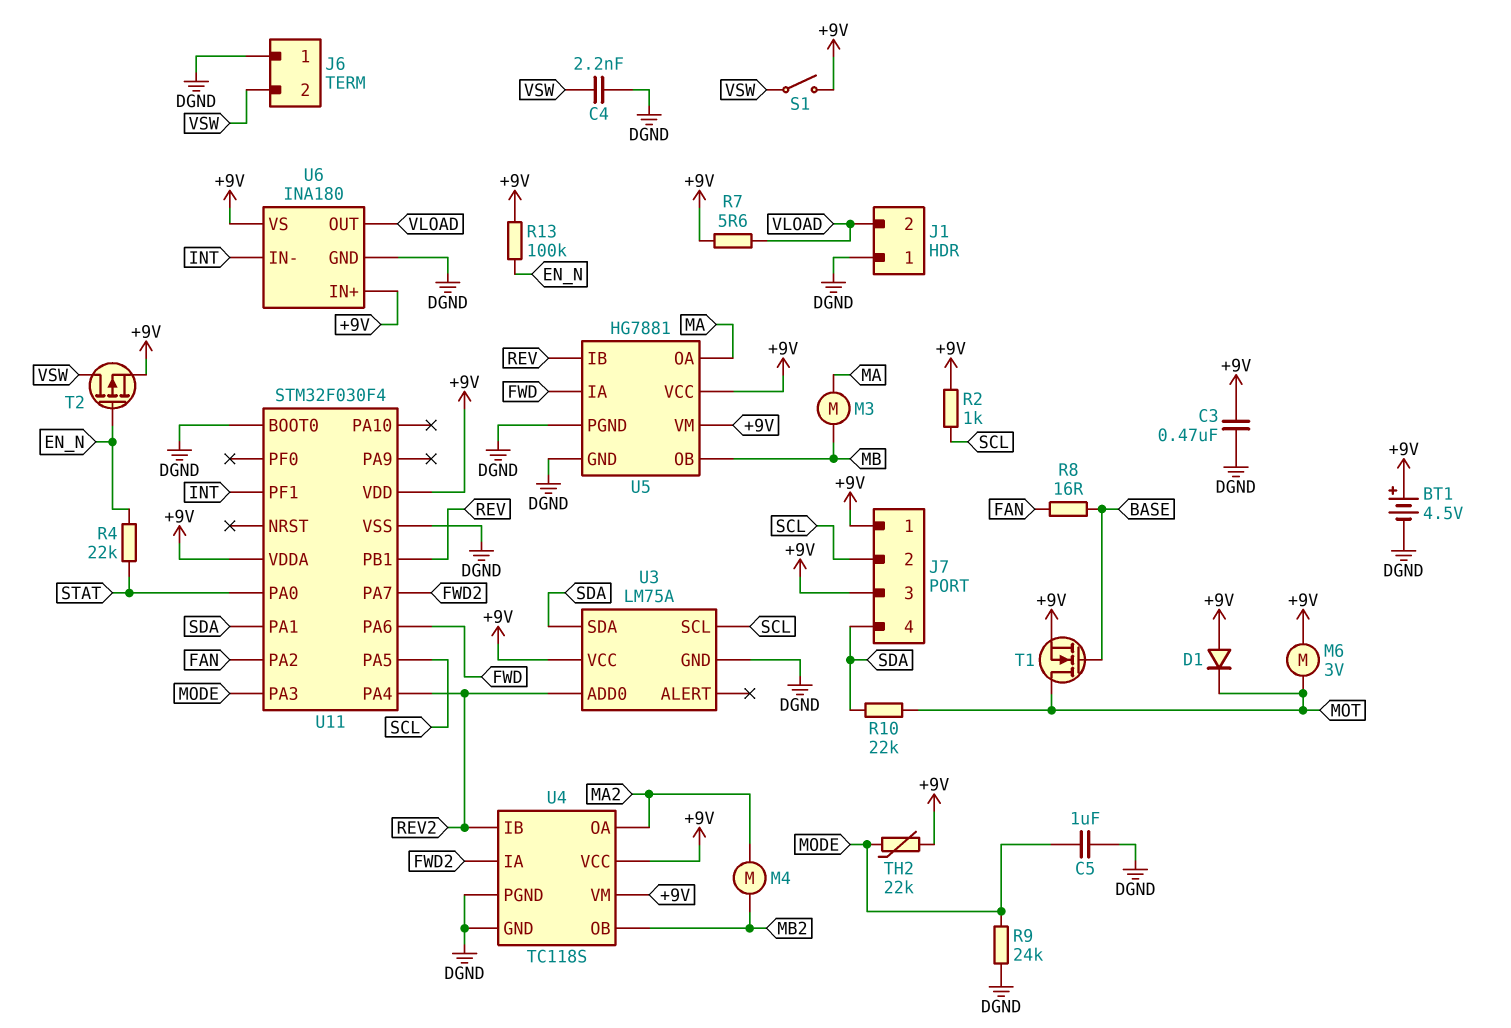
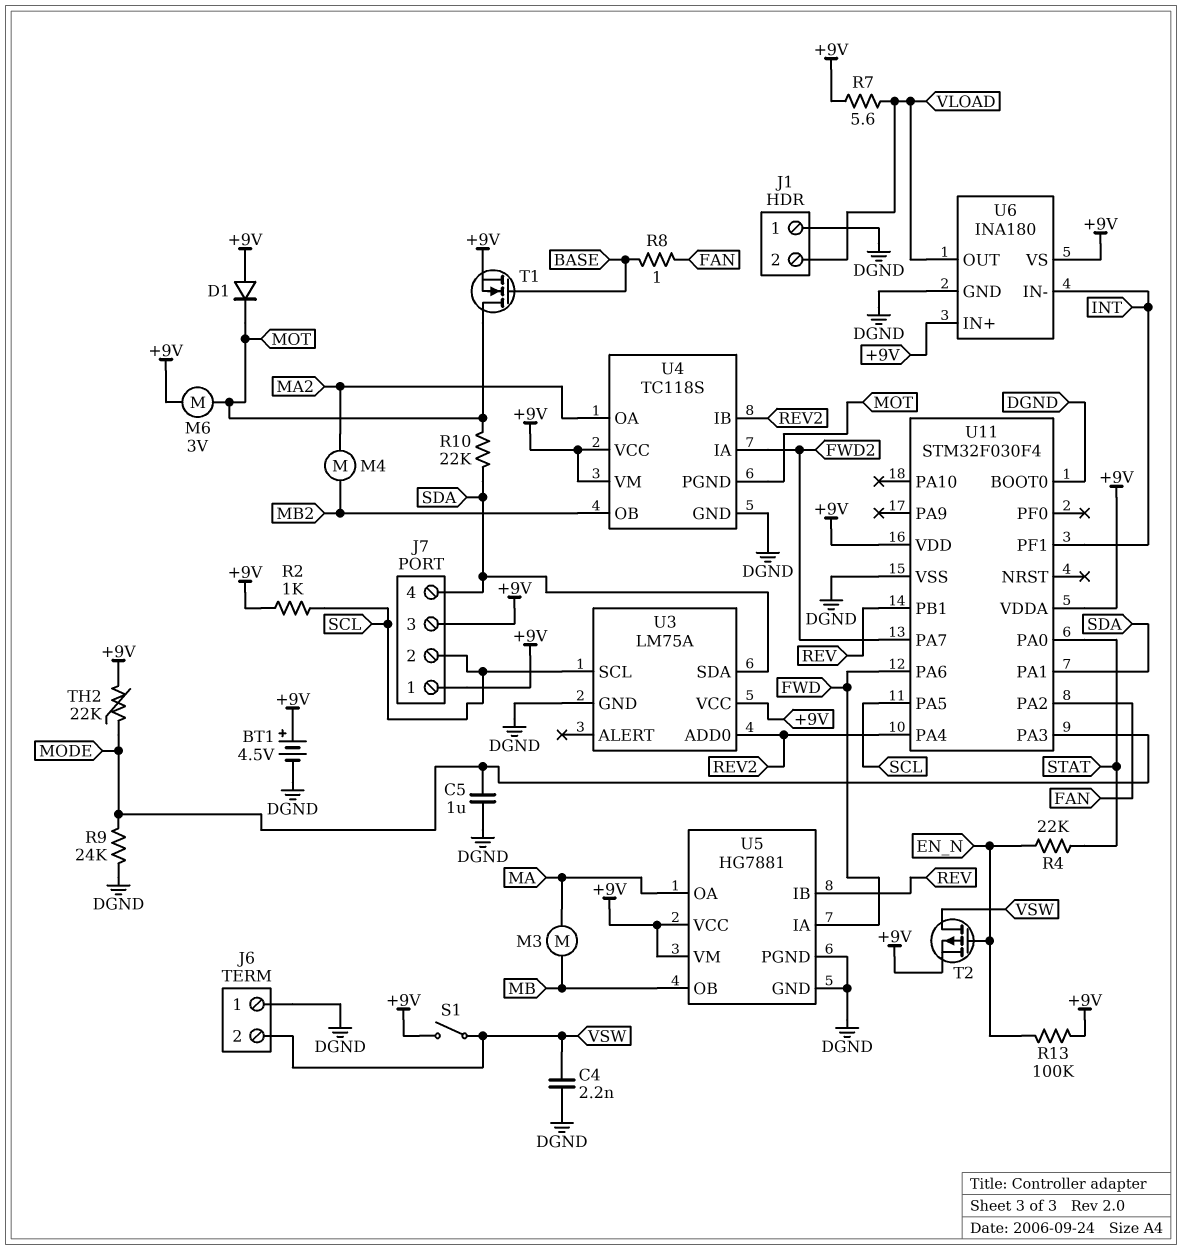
C3: 470nF (+9V, DGND) -> none
R8: 16 (BASE, FAN) -> 1 (BASE, FAN)
U4 pin PGND: DGND -> MOT

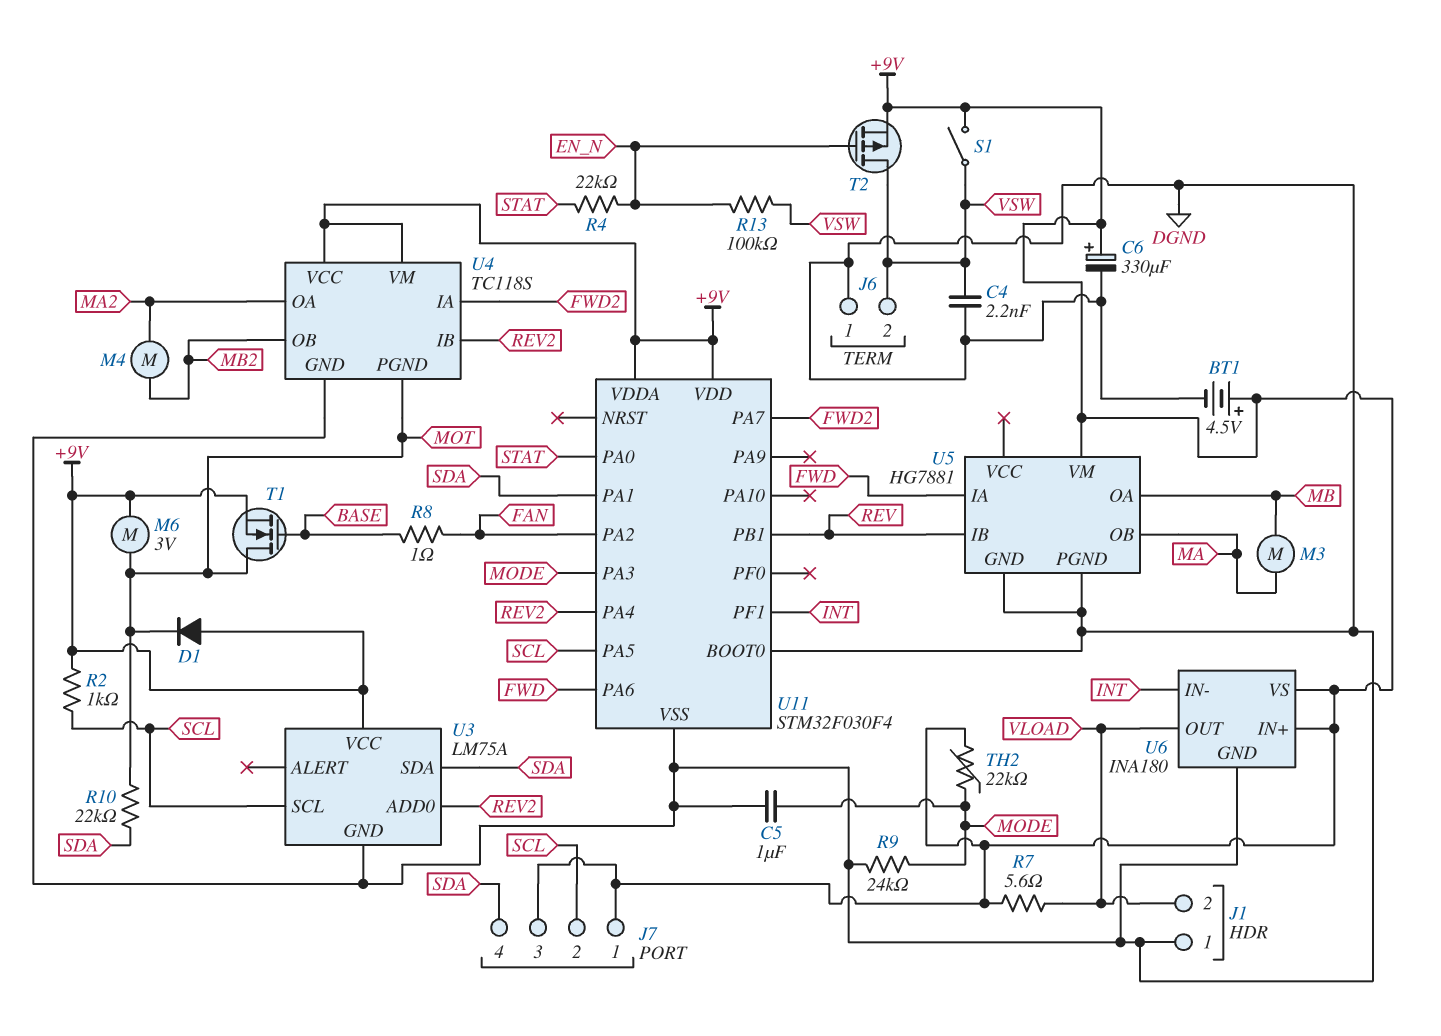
C6: none -> 330uF (plus +9V, minus DGND)
R13: 100k (+9V, EN_N) -> 100k (EN_N, VSW)
U5 pin OA: MA -> MB
U5 pin OB: MB -> MA
U5 pin VCC: +9V -> none

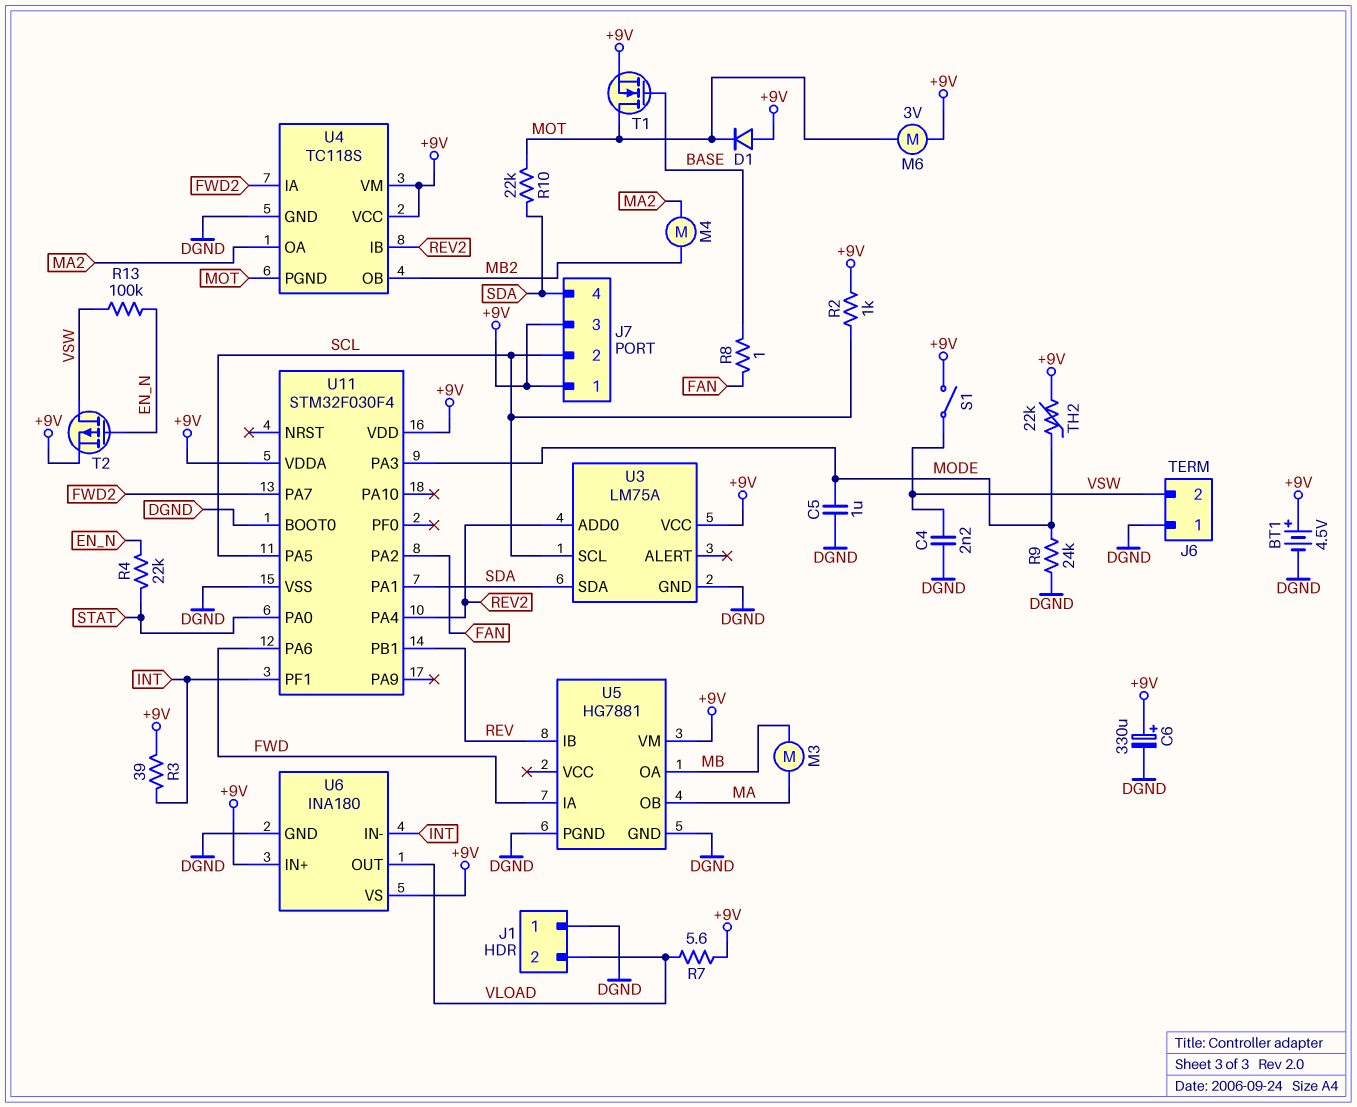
R3: none -> 39 (+9V, INT)

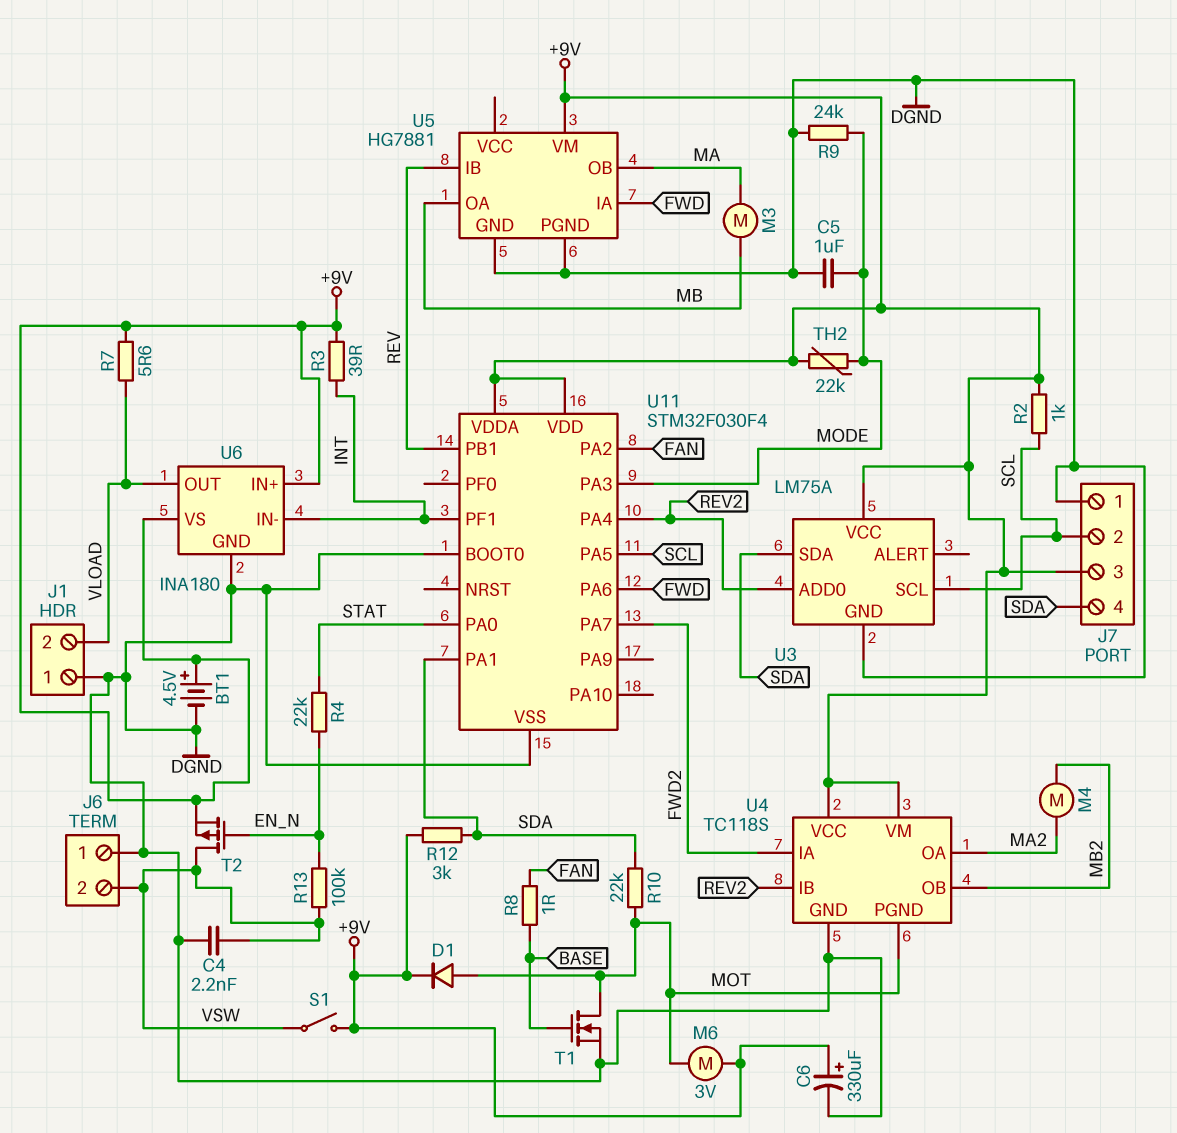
D1: diode (A +9V, K MOT) -> diode (A MOT, K +9V)
J7 pin 1: +9V -> DGND
R12: none -> 3k (+9V, SDA)
T1: NMOS (G BASE, D MOT, S +9V) -> NMOS (G BASE, D MOT, S DGND)

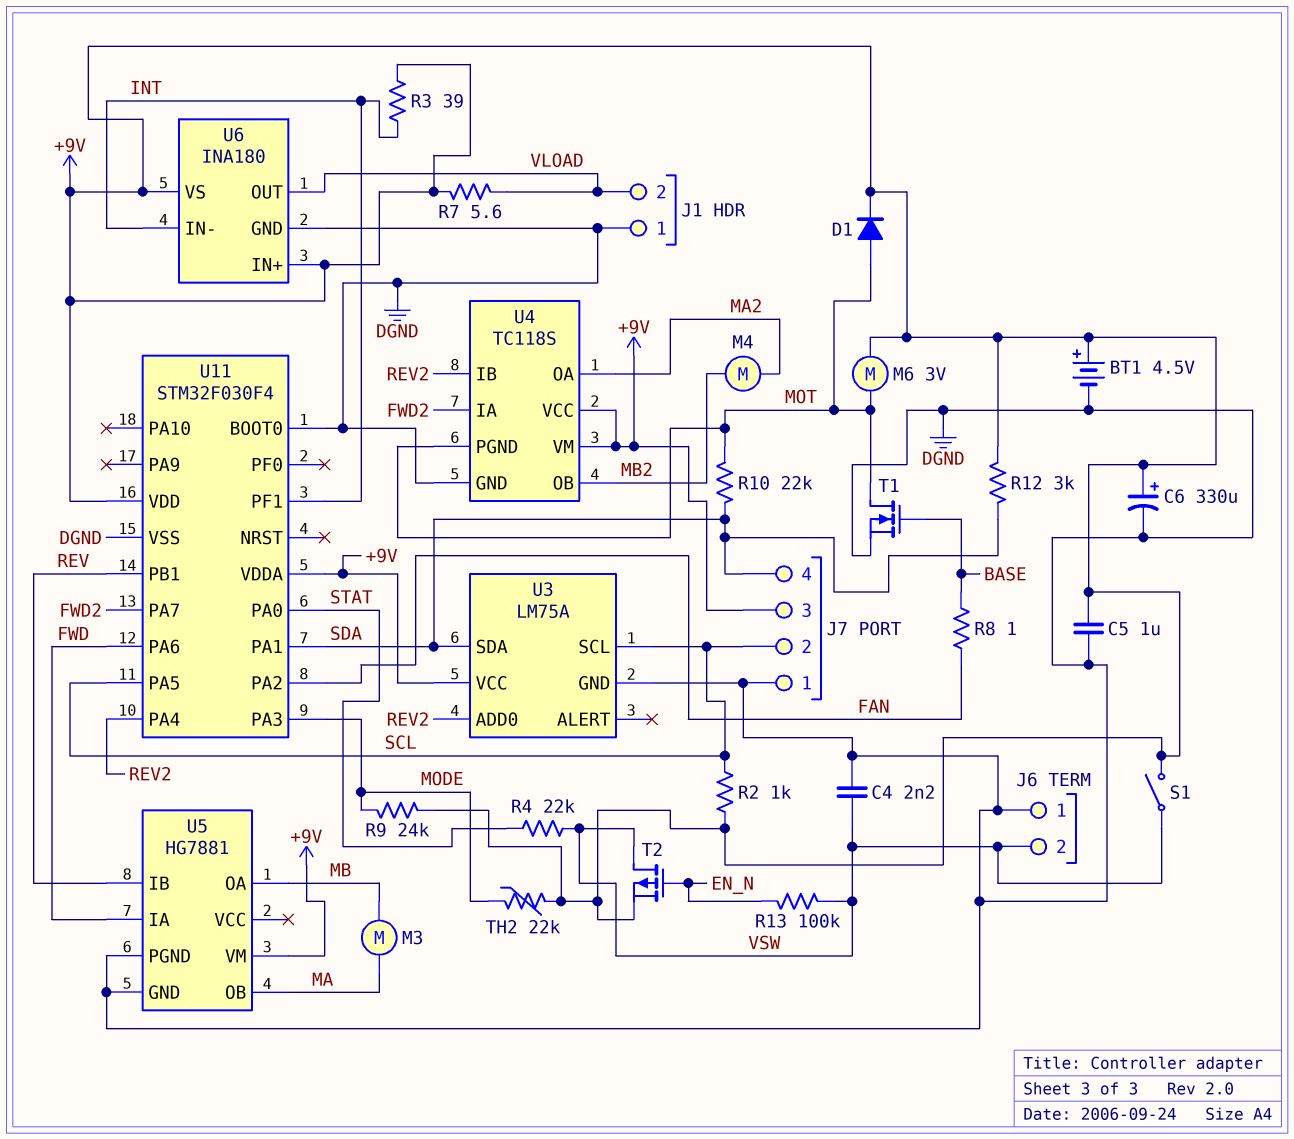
C5: 1uF (DGND, MODE) -> 1uF (+9V, DGND)
R4: 22k (EN_N, STAT) -> 22k (STAT, VSW)
R9: 24k (DGND, MODE) -> 24k (+9V, MODE)

